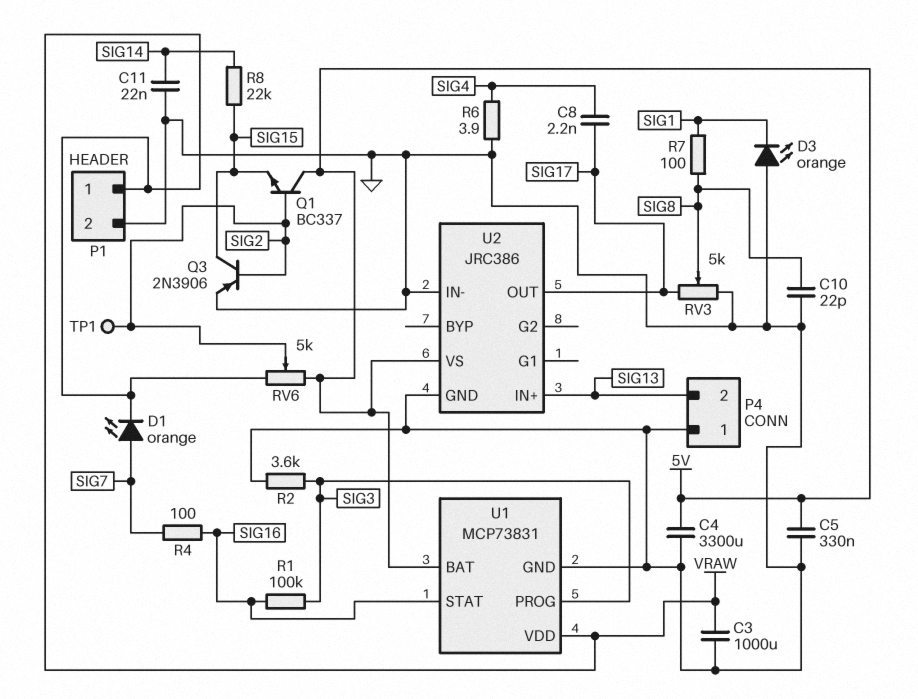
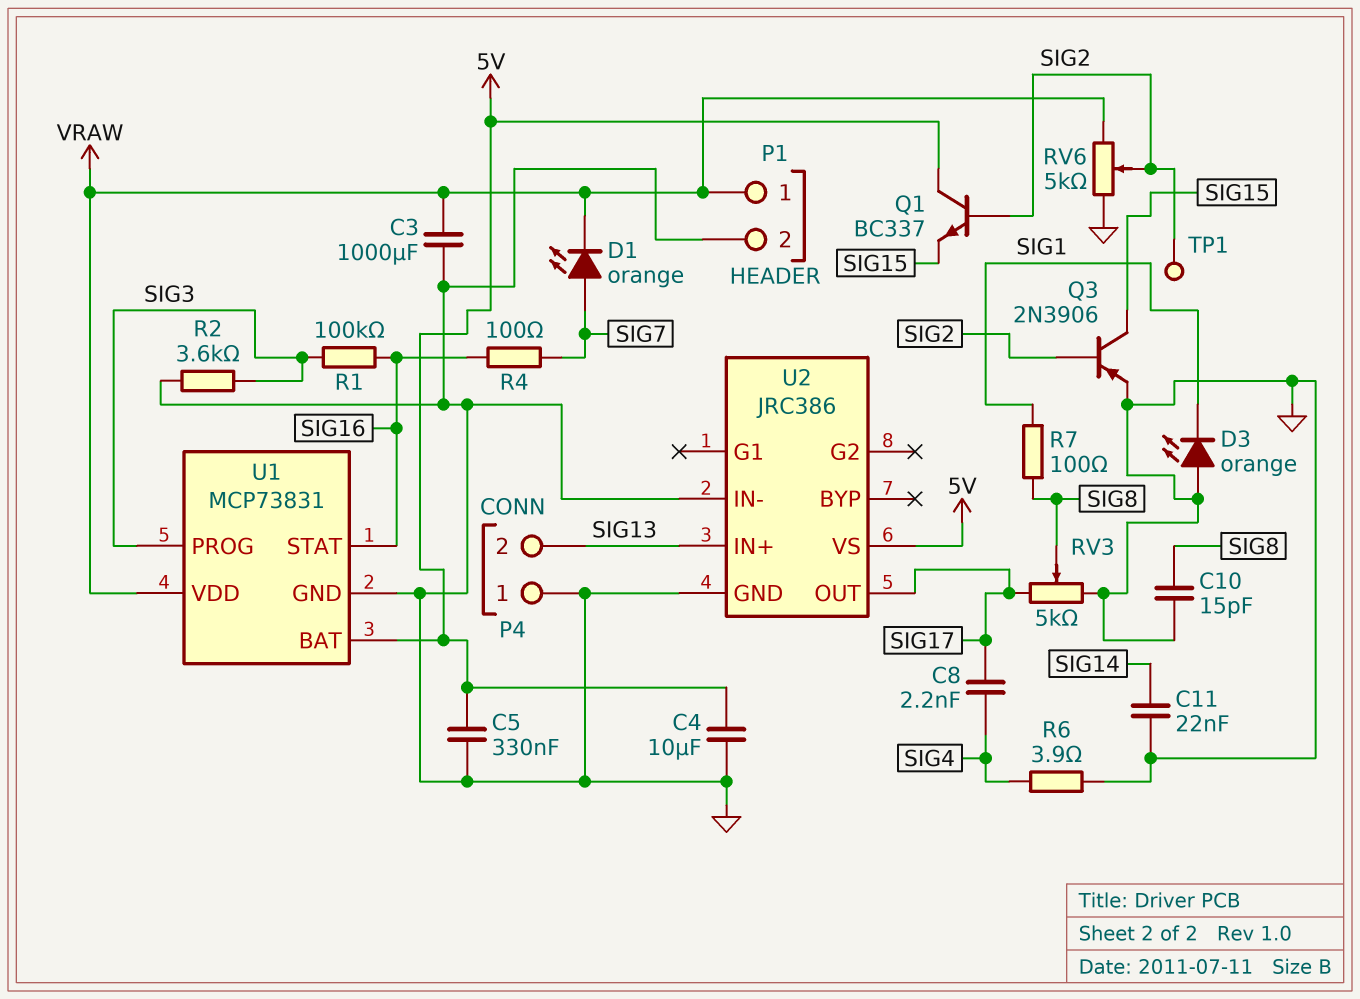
C4: 3300uF (5V, GND) -> 10uF (5V, GND)
C10: 22pF (GND, SIG8) -> 15pF (GND, SIG8)
R8: 22k (SIG14, SIG15) -> none
RV6: 5k (5V, VRAW, wiper SIG2) -> 5k (GND, VRAW, wiper SIG2)

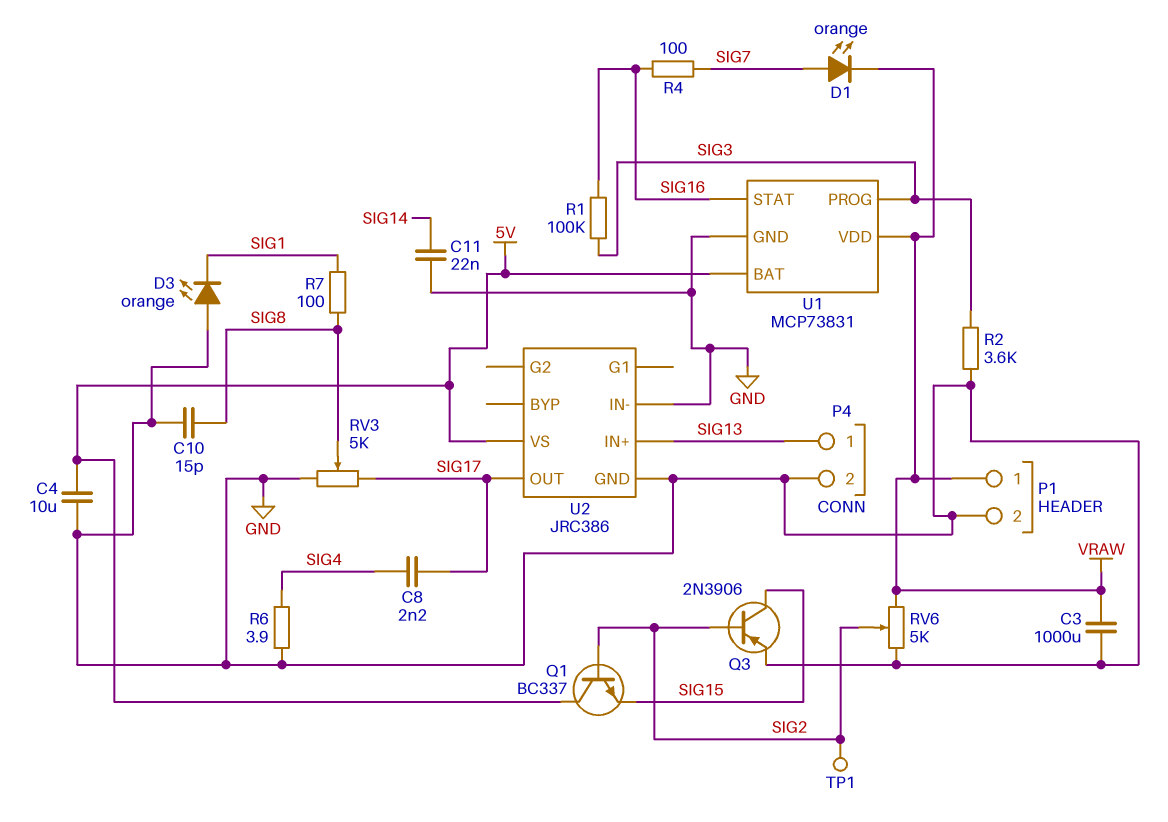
C5: 330nF (5V, GND) -> none
P4 pin 1: GND -> SIG13
P4 pin 2: SIG13 -> GND

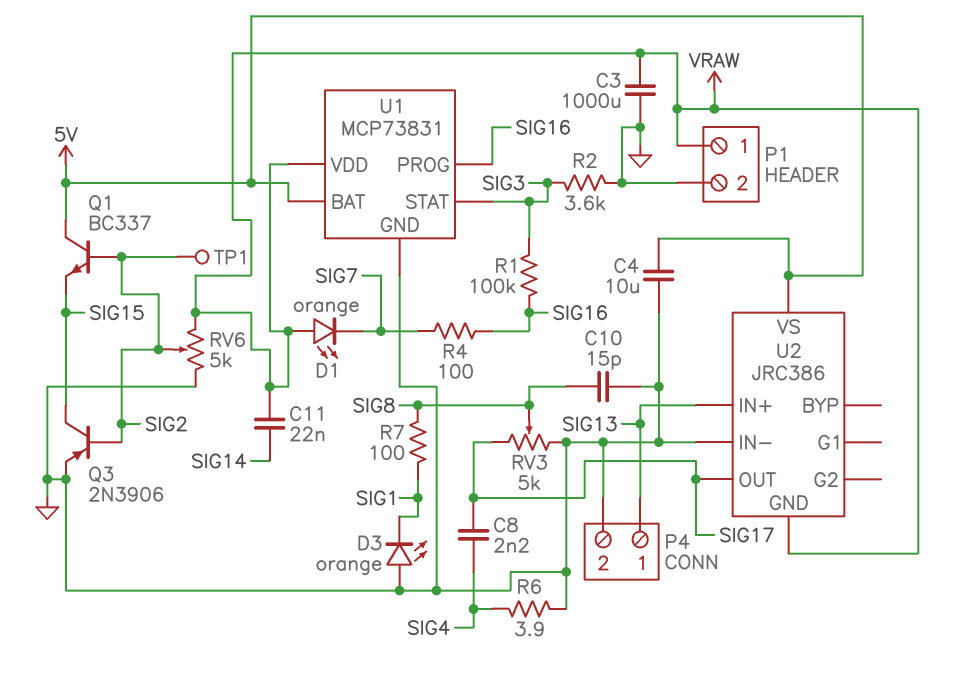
C11: 22nF (GND, SIG14) -> 22nF (SIG14, VRAW)
D1: LED orange (A SIG7, K VRAW) -> LED orange (A VRAW, K SIG7)
U1 pin PROG: SIG3 -> SIG16
U1 pin STAT: SIG16 -> SIG3
U2 pin GND: GND -> VRAW

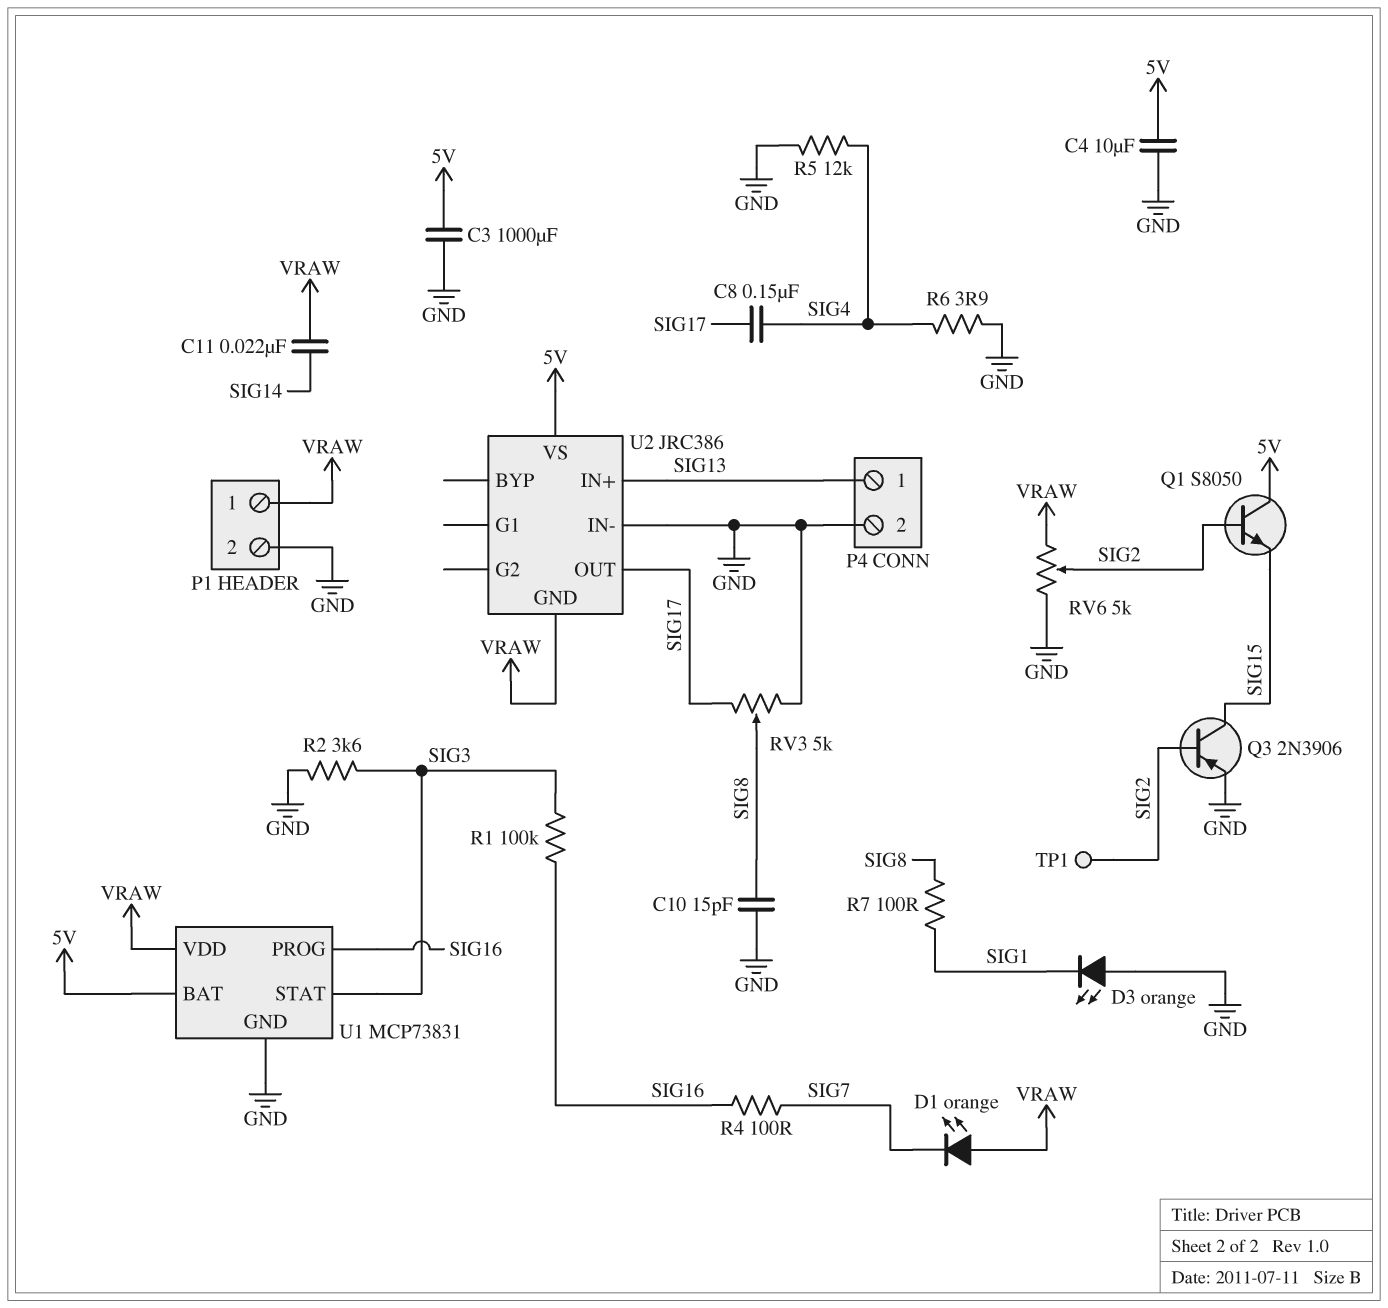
C3: 1000uF (GND, VRAW) -> 1000uF (5V, GND)
C8: 2.2nF (SIG4, SIG17) -> 150nF (SIG4, SIG17)
Q1: NPN BC337 (B SIG2, C 5V, E SIG15) -> NPN S8050 (B SIG2, C 5V, E SIG15)
R5: none -> 12k (GND, SIG4)

